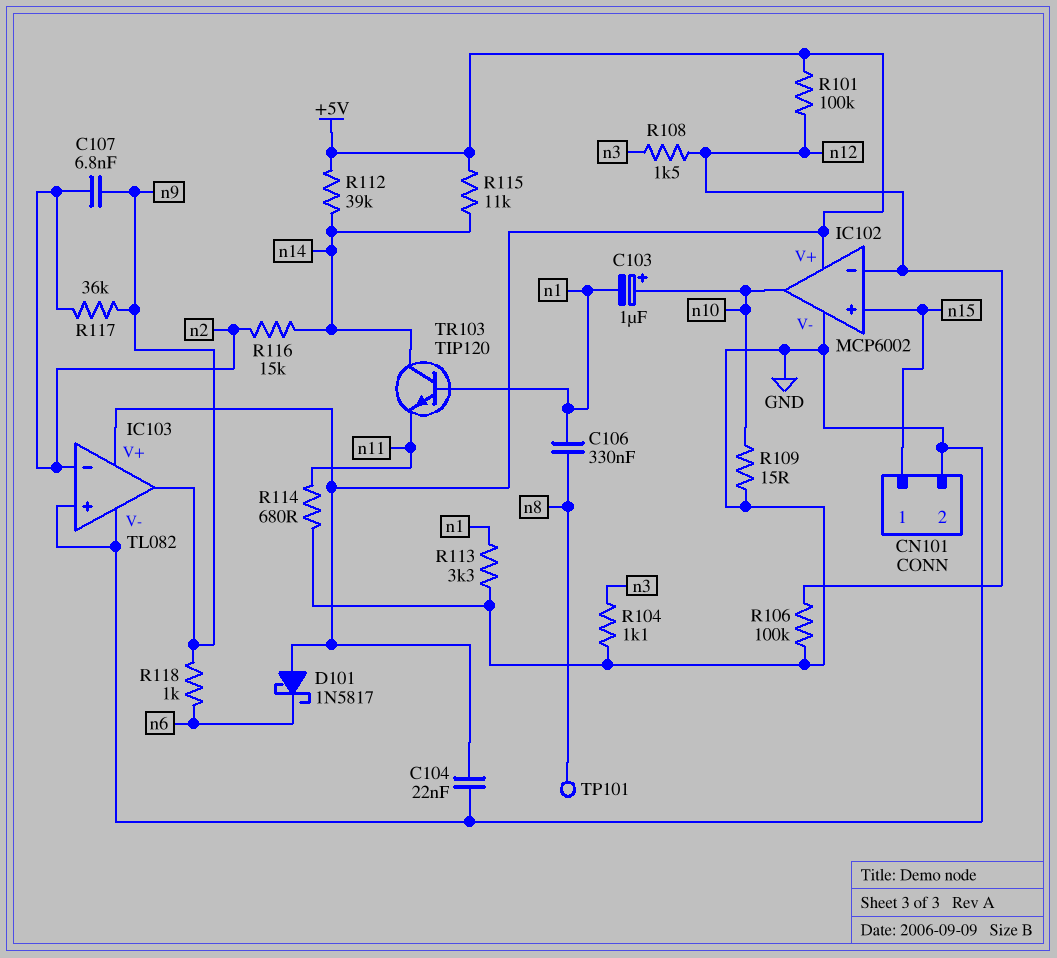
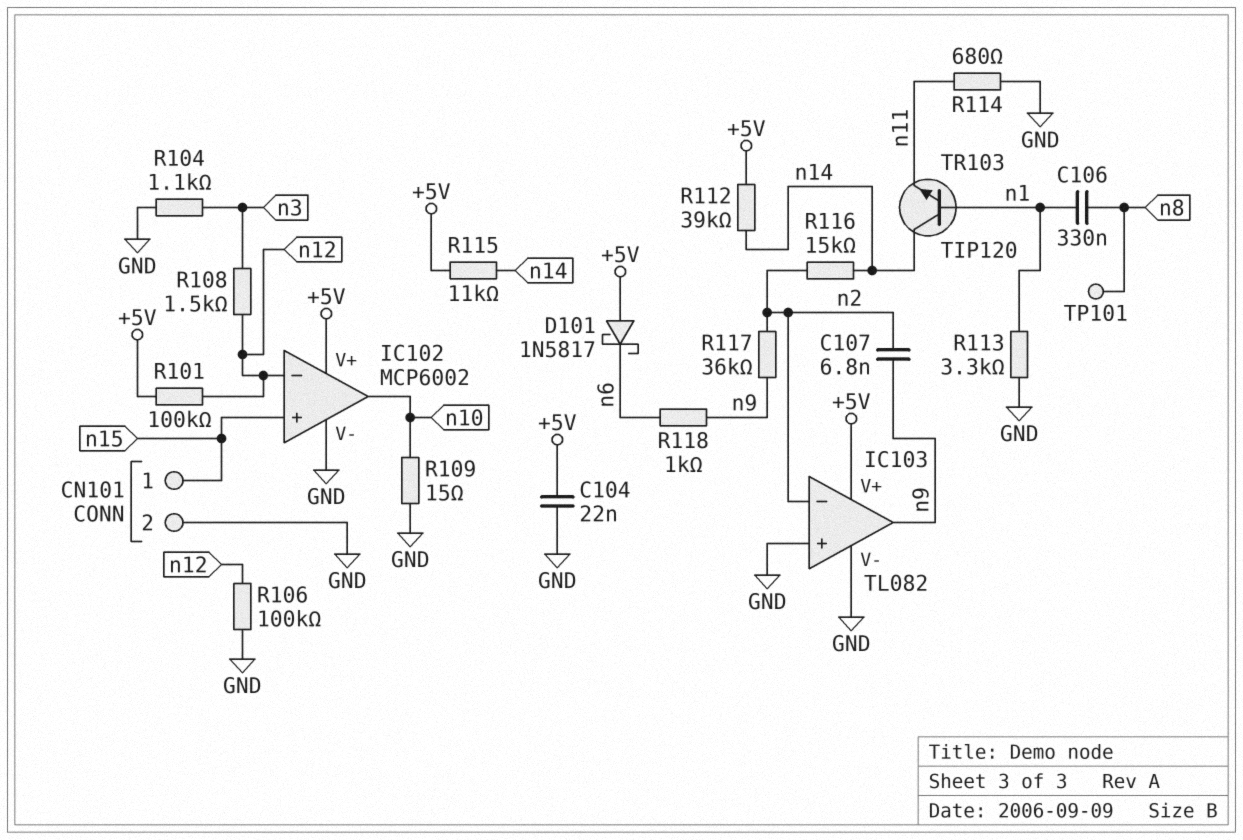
C103: 1uF (plus n10, minus n1) -> none

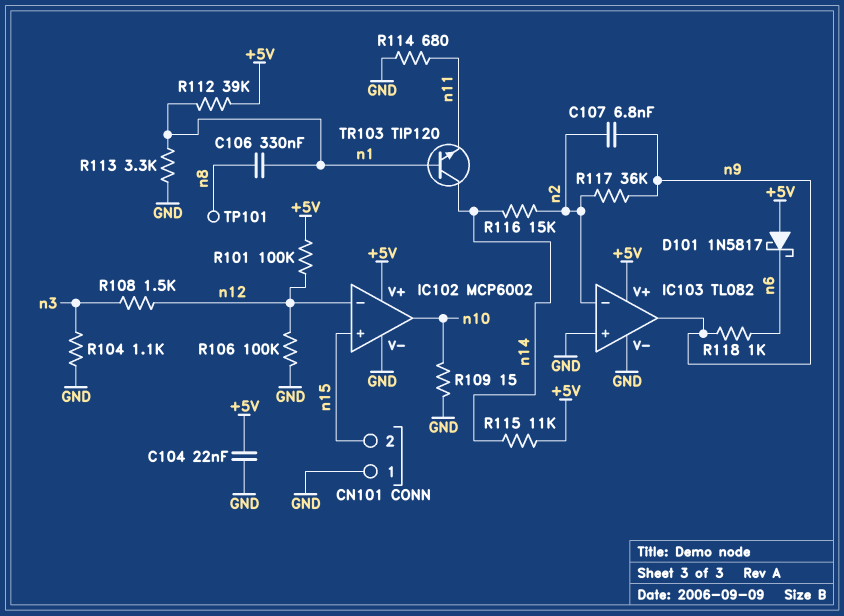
CN101 pin 1: n15 -> GND
CN101 pin 2: GND -> n15
R112: 39k (+5V, n14) -> 39k (+5V, n1)

